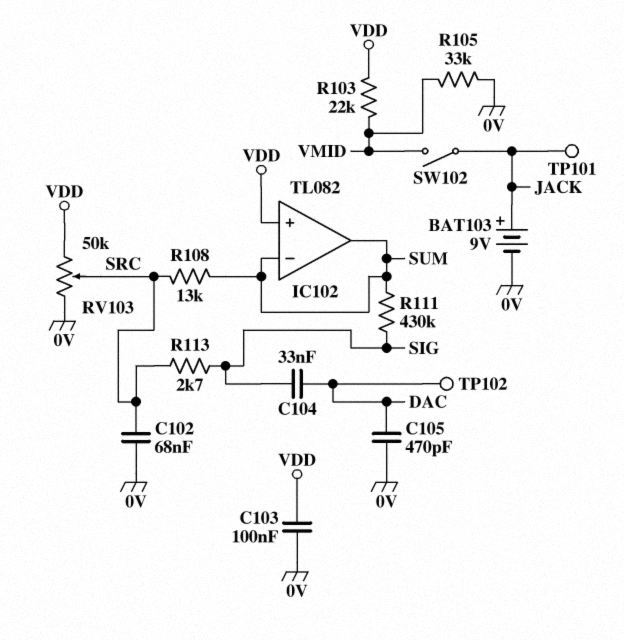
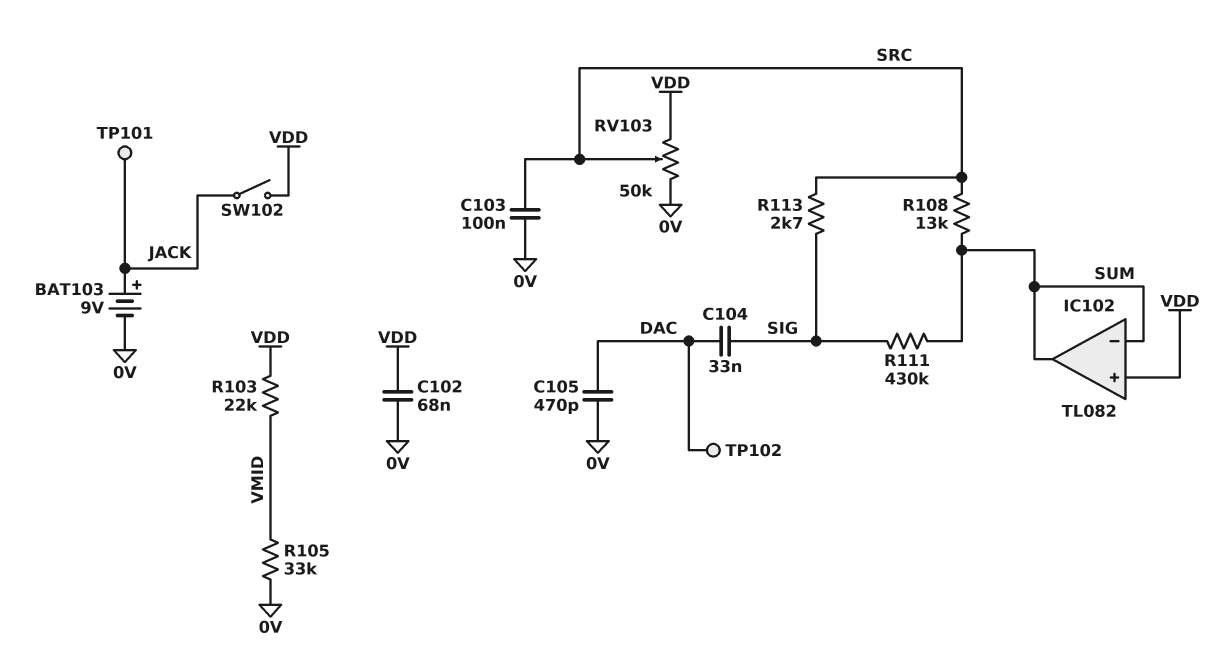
C102: 68nF (0V, SRC) -> 68nF (0V, VDD)
C103: 100nF (0V, VDD) -> 100nF (0V, SRC)
SW102: switch (JACK, VMID) -> switch (JACK, VDD)

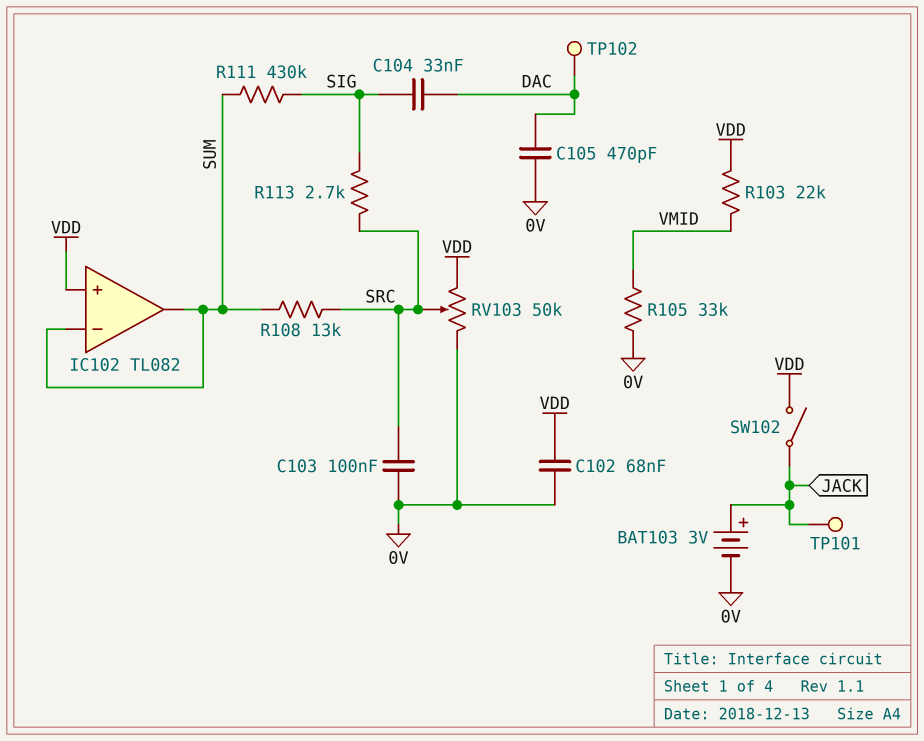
BAT103: 9V (plus JACK, minus 0V) -> 3V (plus JACK, minus 0V)

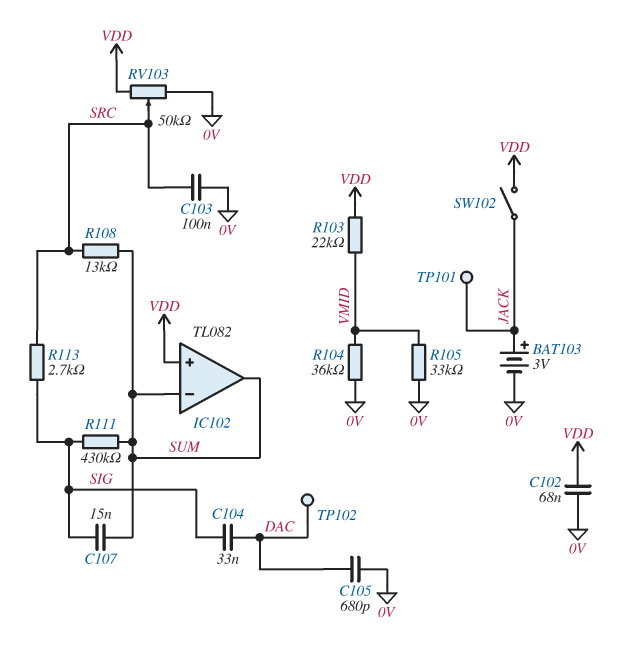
C105: 470pF (0V, DAC) -> 680pF (0V, DAC)
C107: none -> 15nF (SIG, SUM)
R104: none -> 36k (0V, VMID)

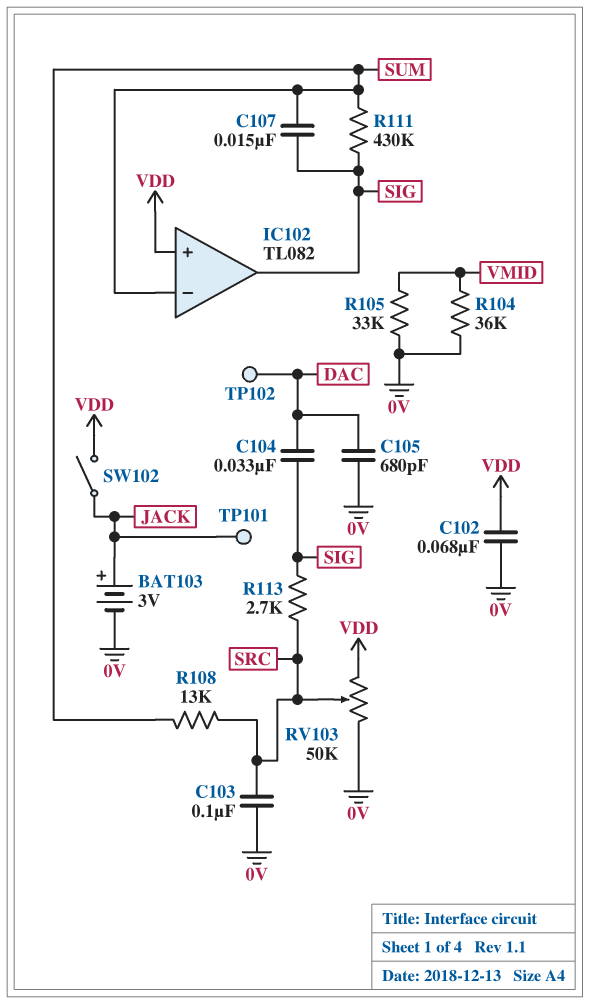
IC102 pin out: SUM -> SIG
R103: 22k (VDD, VMID) -> none

